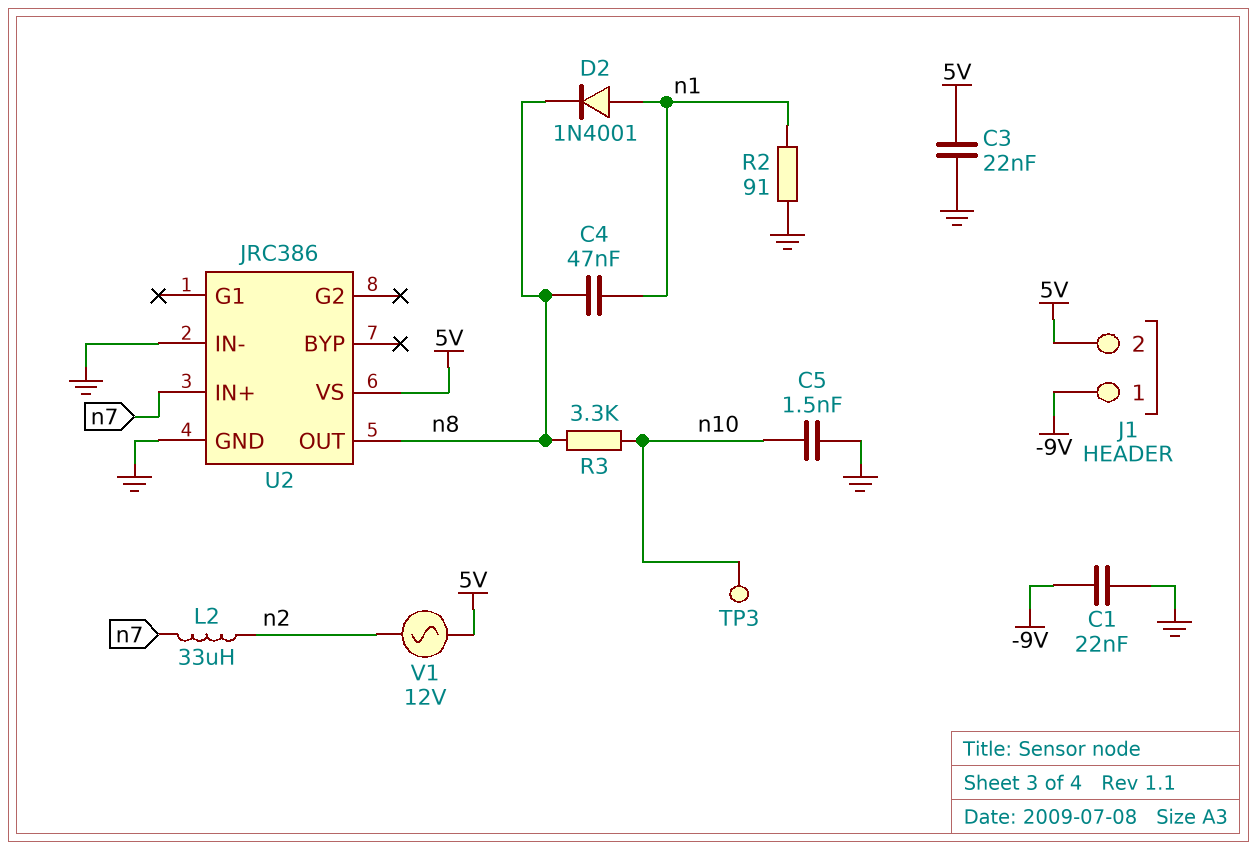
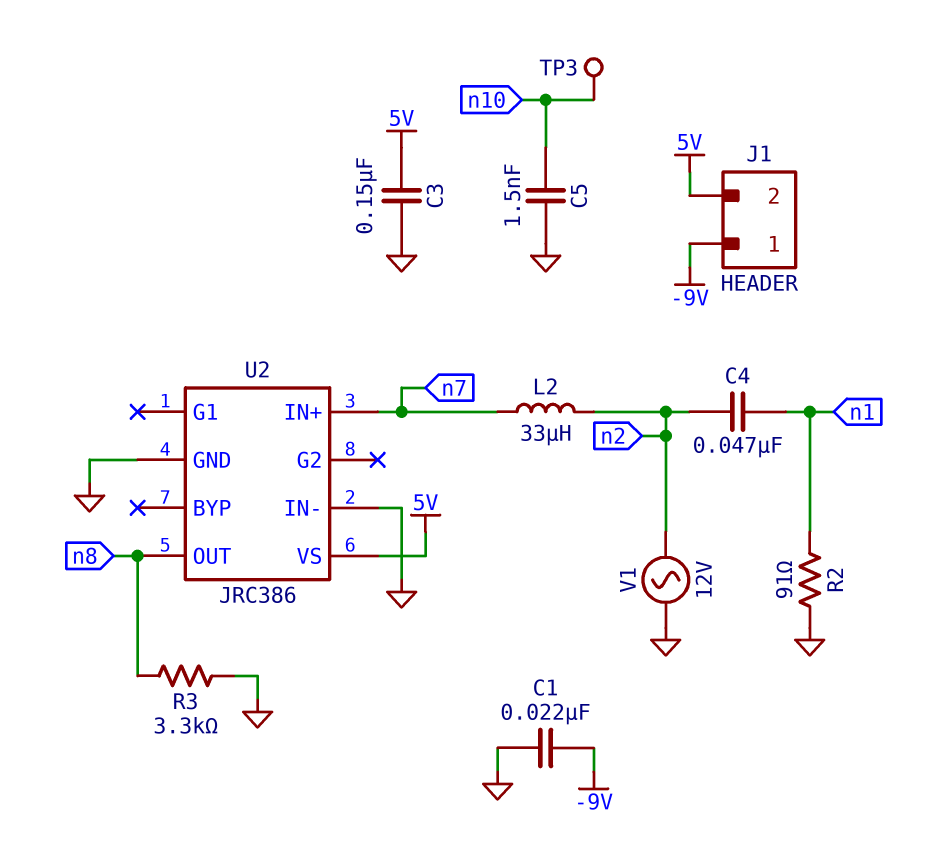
C3: 22nF (5V, GND) -> 150nF (5V, GND)
C4: 47nF (n1, n8) -> 47nF (n1, n2)
D2: diode 1N4001 (A n1, K n8) -> none
R3: 3.3k (n8, n10) -> 3.3k (GND, n8)
V1: AC 12V (5V, n2) -> AC 12V (GND, n2)

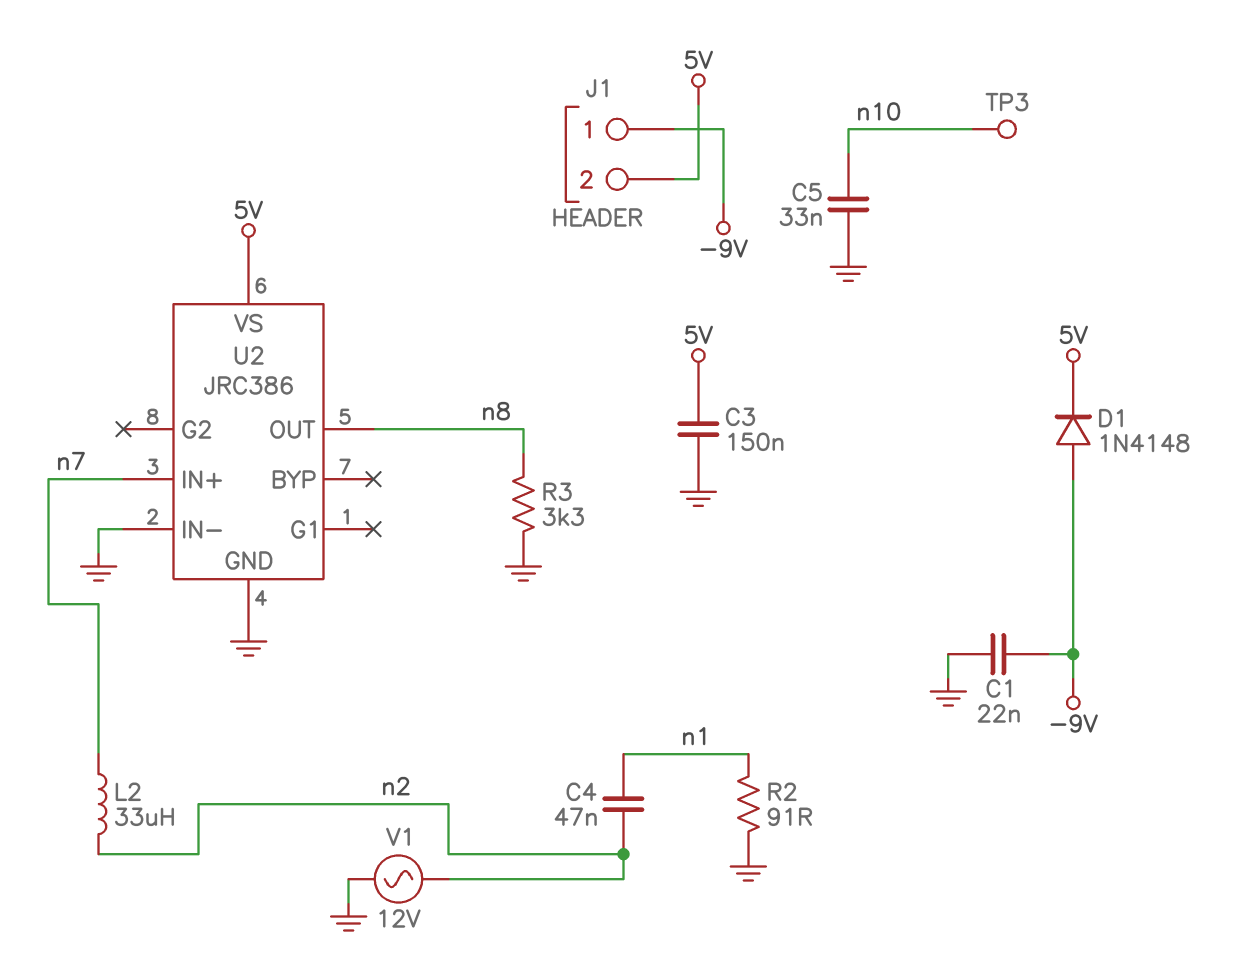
C5: 1.5nF (GND, n10) -> 33nF (GND, n10)
D1: none -> diode 1N4148 (A -9V, K 5V)

